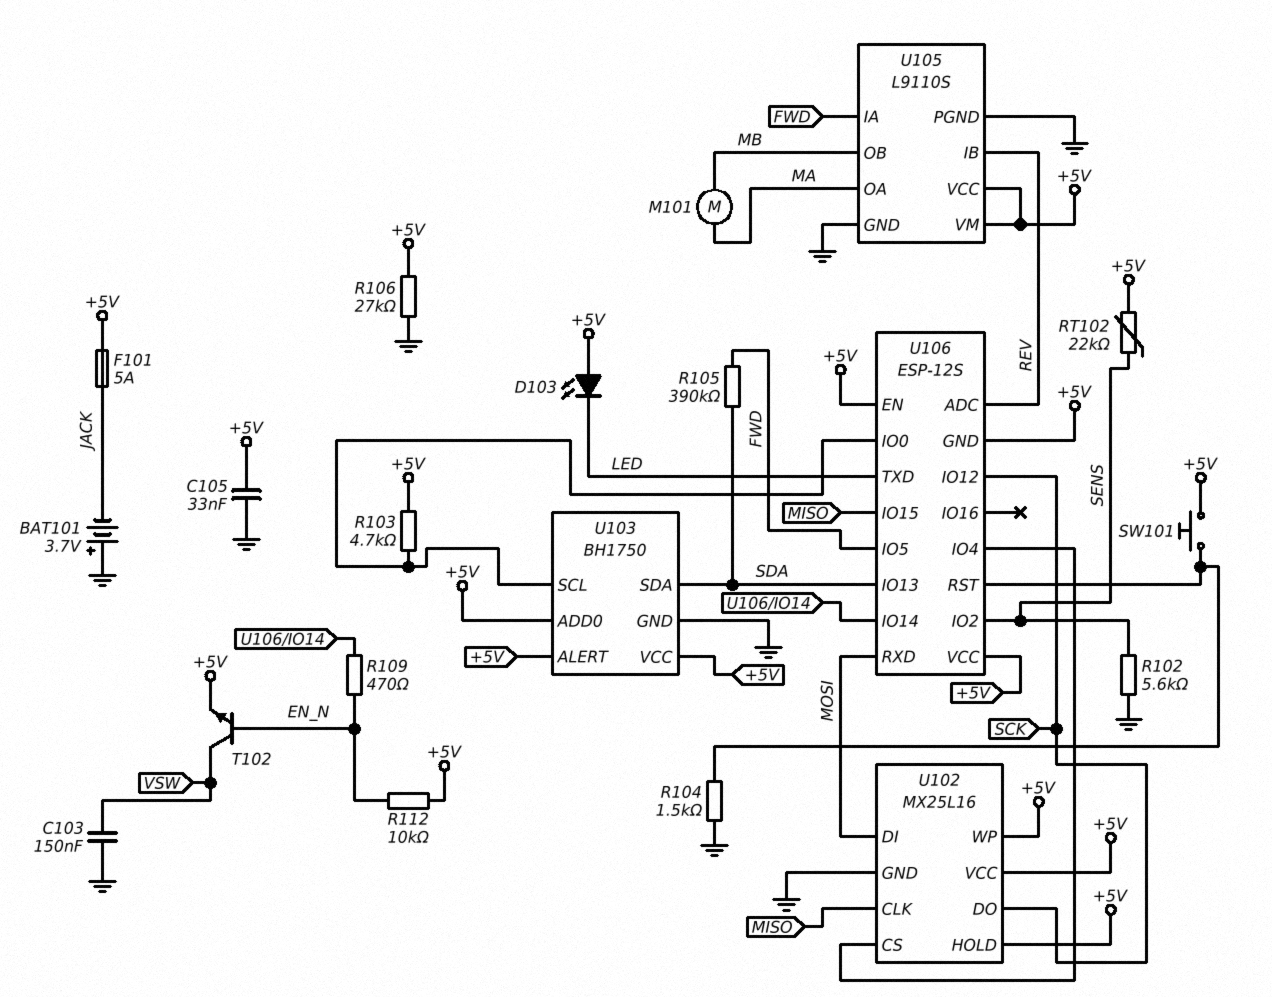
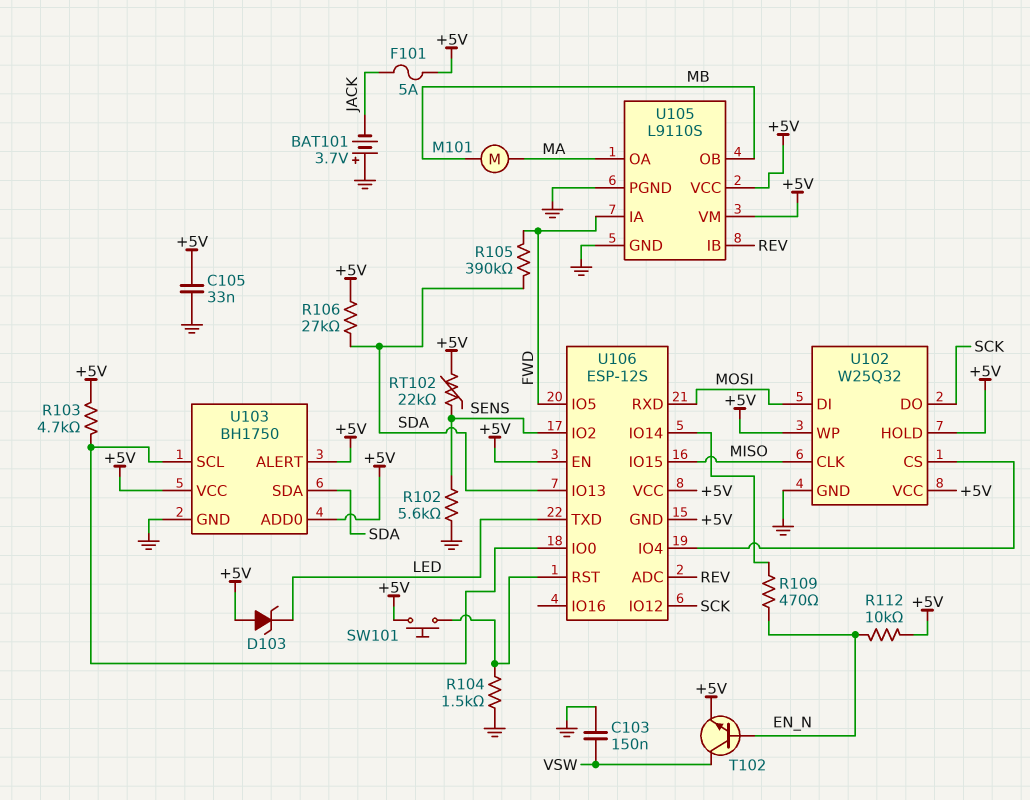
D103: LED (A +5V, K LED) -> zener (A +5V, K LED)
R106: 27k (+5V, GND) -> 27k (+5V, SDA)
U102: MX25L16 -> W25Q32

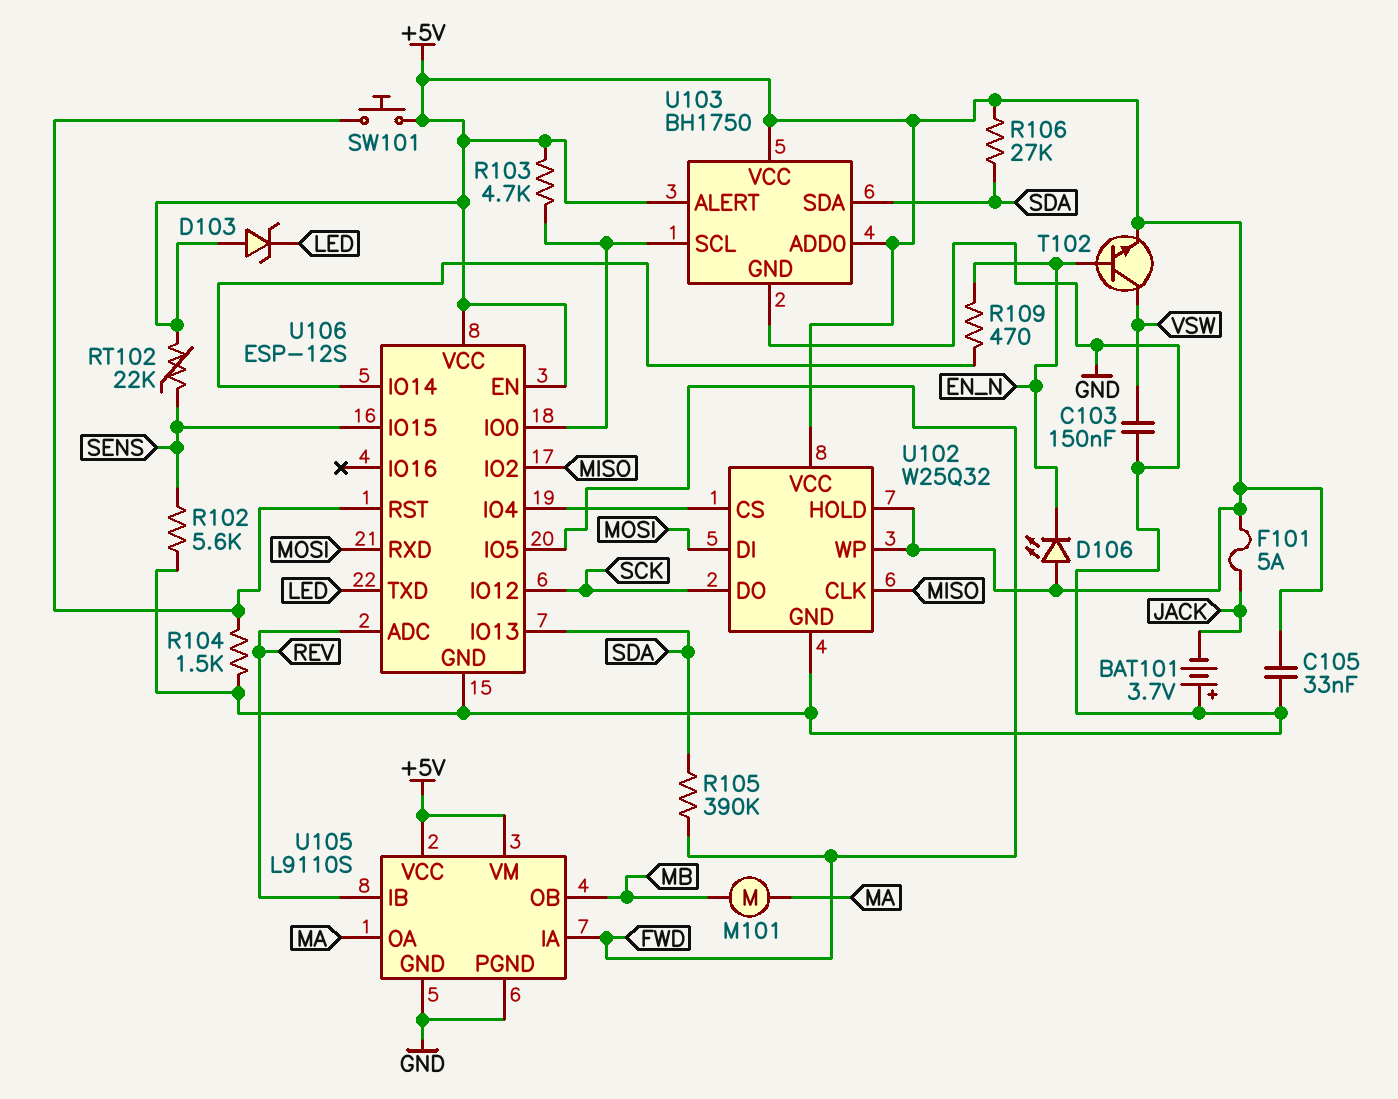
D106: none -> LED (A +5V, K EN_N)
R112: 10k (+5V, EN_N) -> none
U106 pin GND: +5V -> GND
U106 pin IO2: SENS -> MISO
U106 pin IO15: MISO -> SENS

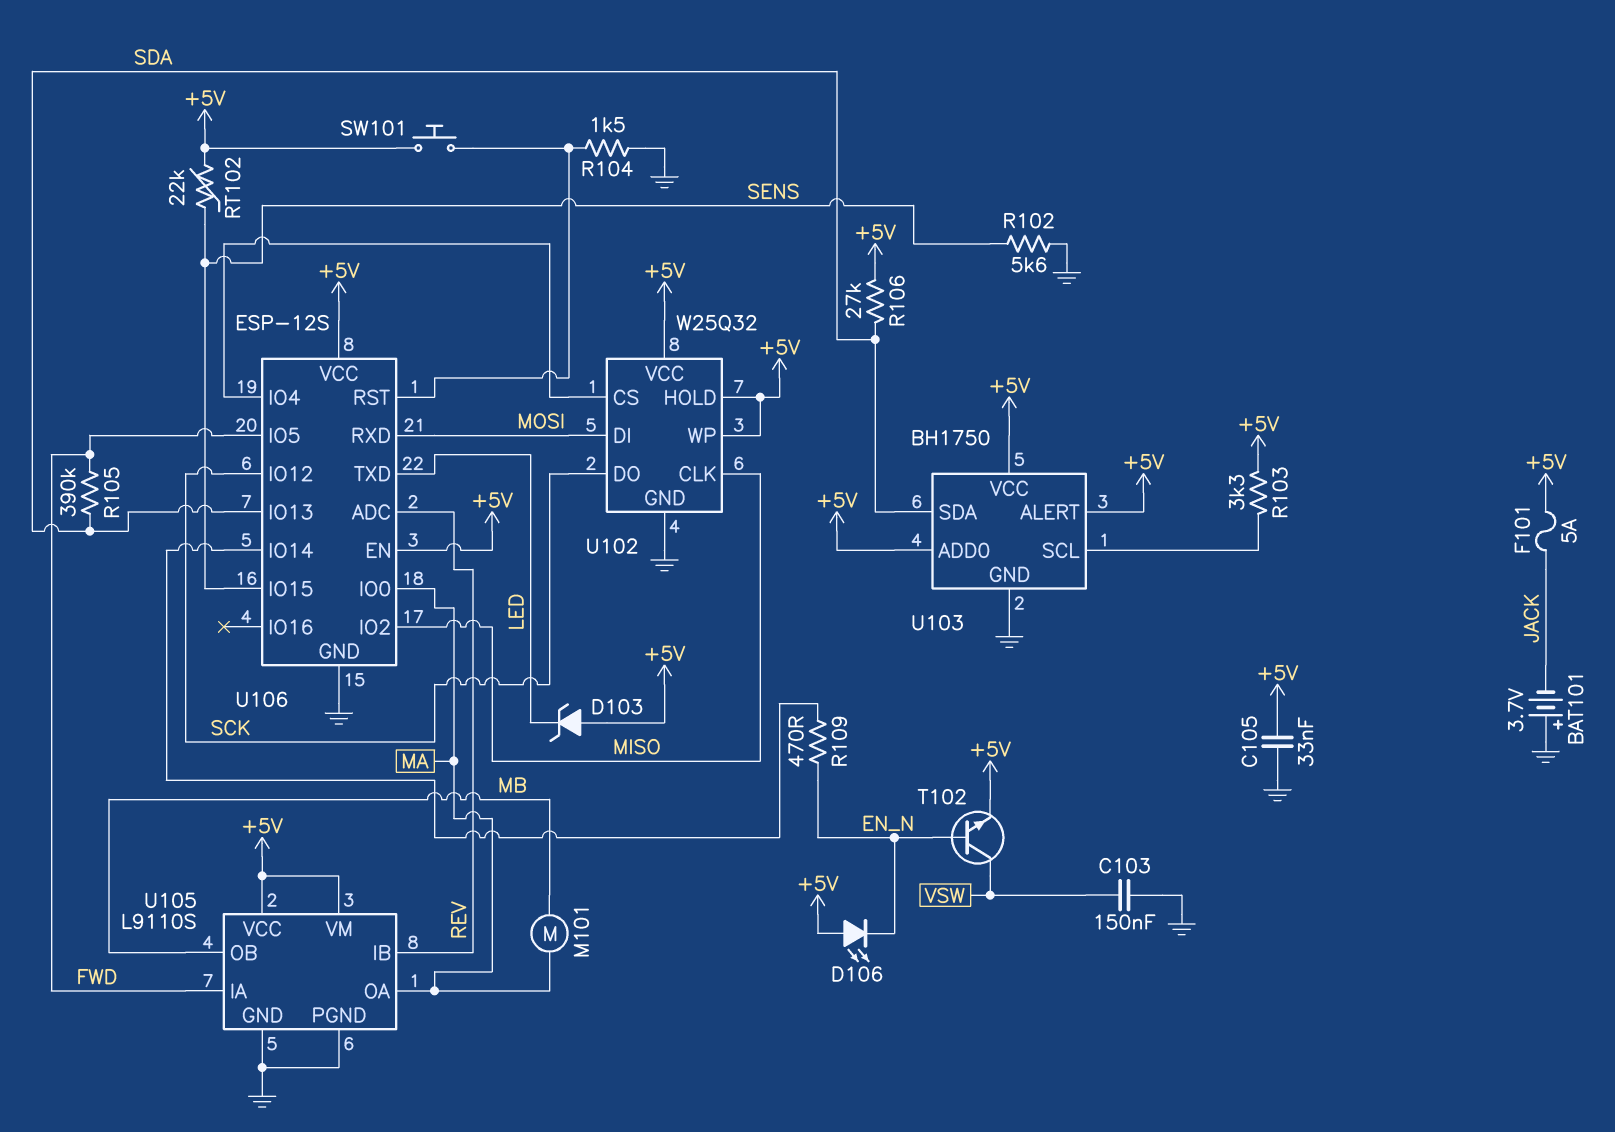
R103: 4.7k (+5V, U103/SCL) -> 3.3k (+5V, U103/SCL)
U106 pin IO0: U103/SCL -> MA

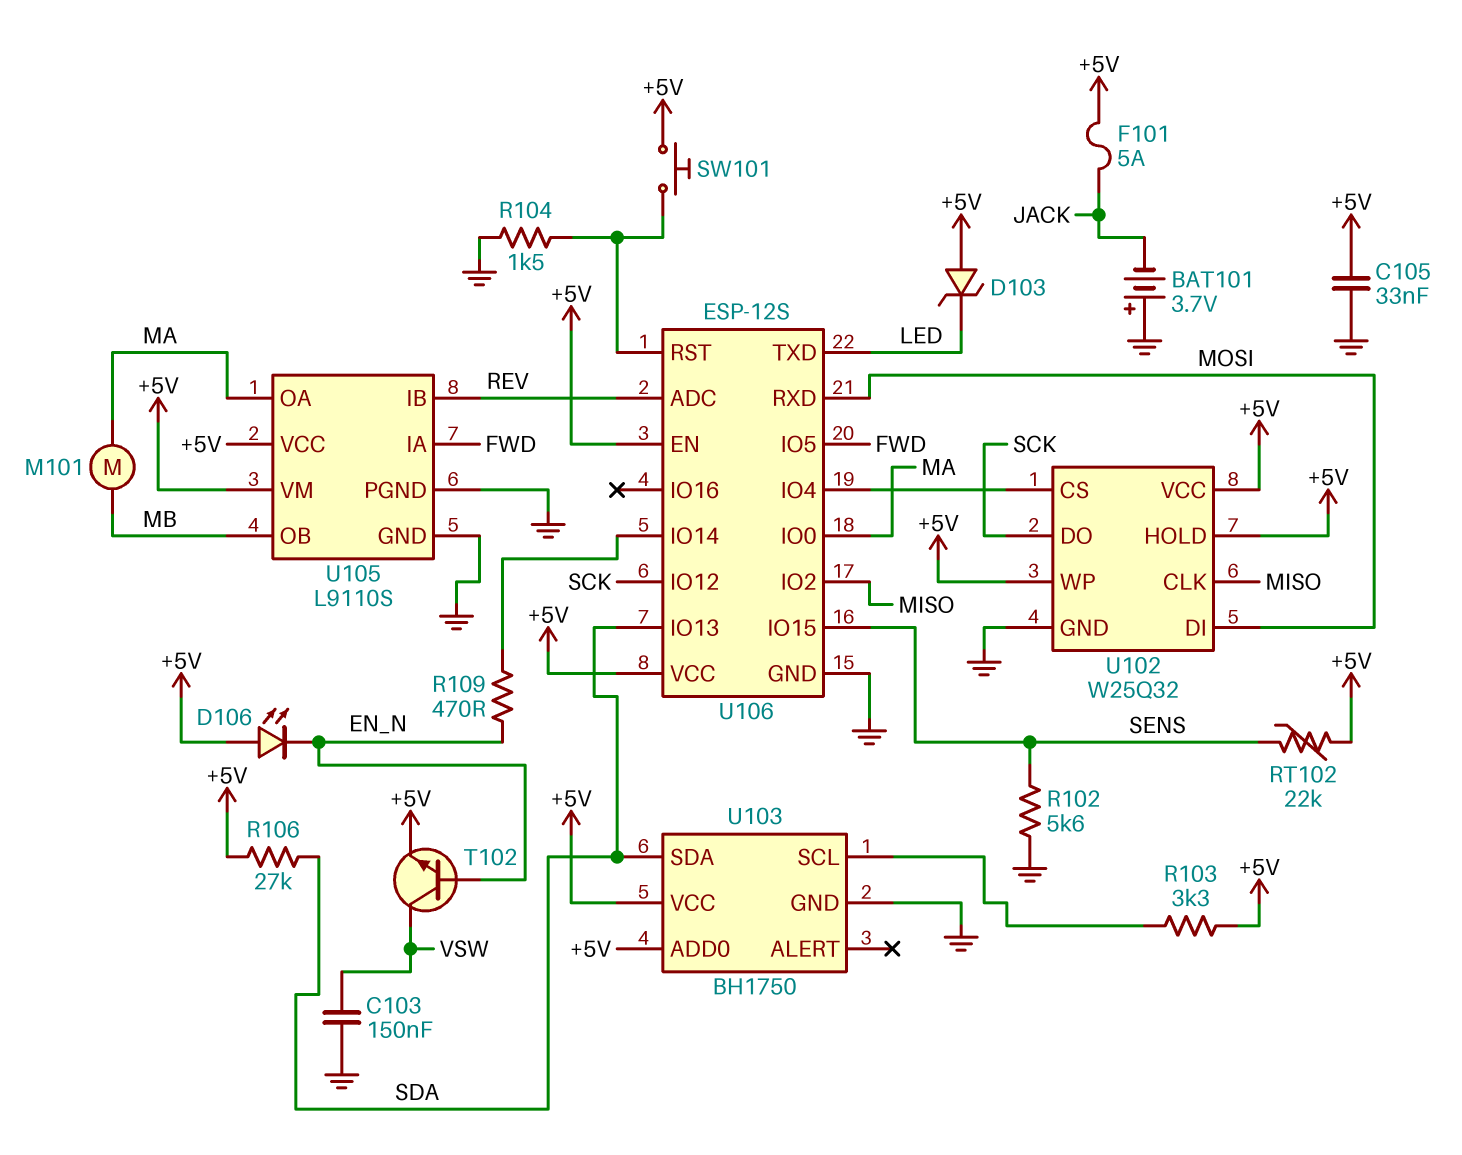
R105: 390k (FWD, SDA) -> none
U103 pin ALERT: +5V -> none

